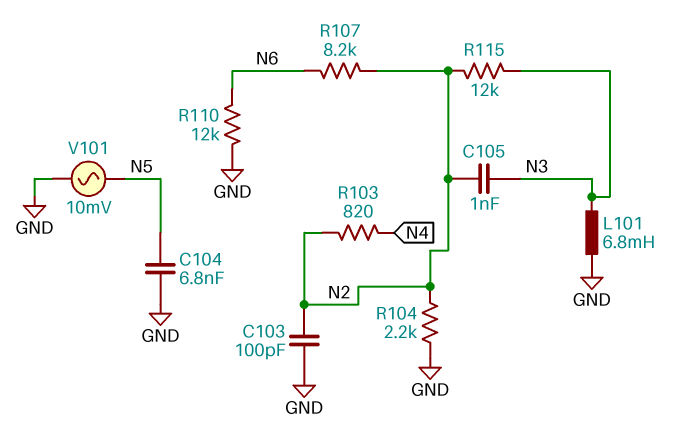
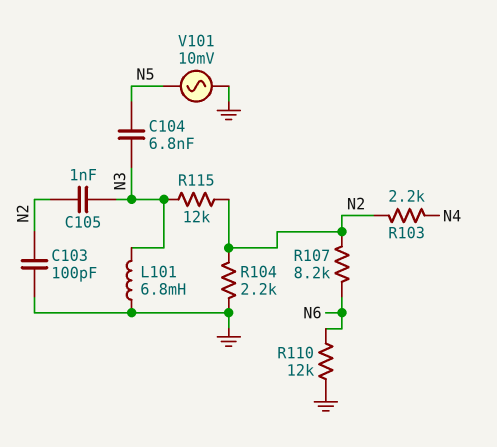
C104: 6.8nF (GND, N5) -> 6.8nF (N3, N5)
R103: 820 (N2, N4) -> 2.2k (N2, N4)

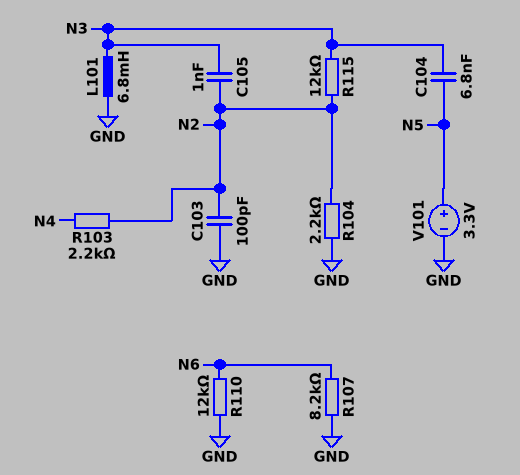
R107: 8.2k (N2, N6) -> 8.2k (GND, N6)
V101: AC 10mV (GND, N5) -> 3.3V (plus N5, minus GND)

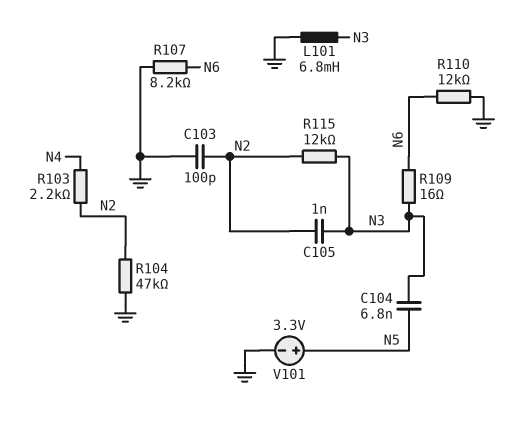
R104: 2.2k (GND, N2) -> 47k (GND, N2)
R109: none -> 16 (N3, N6)

